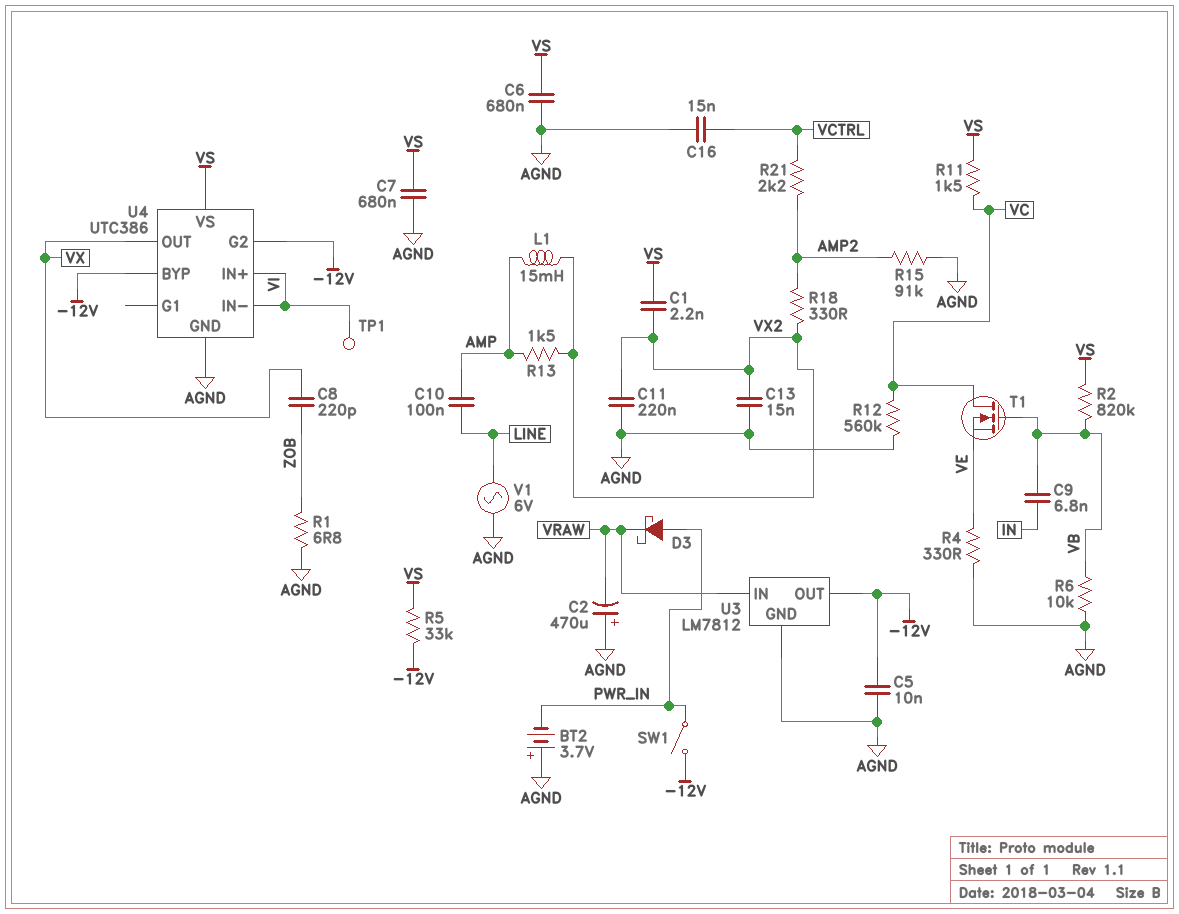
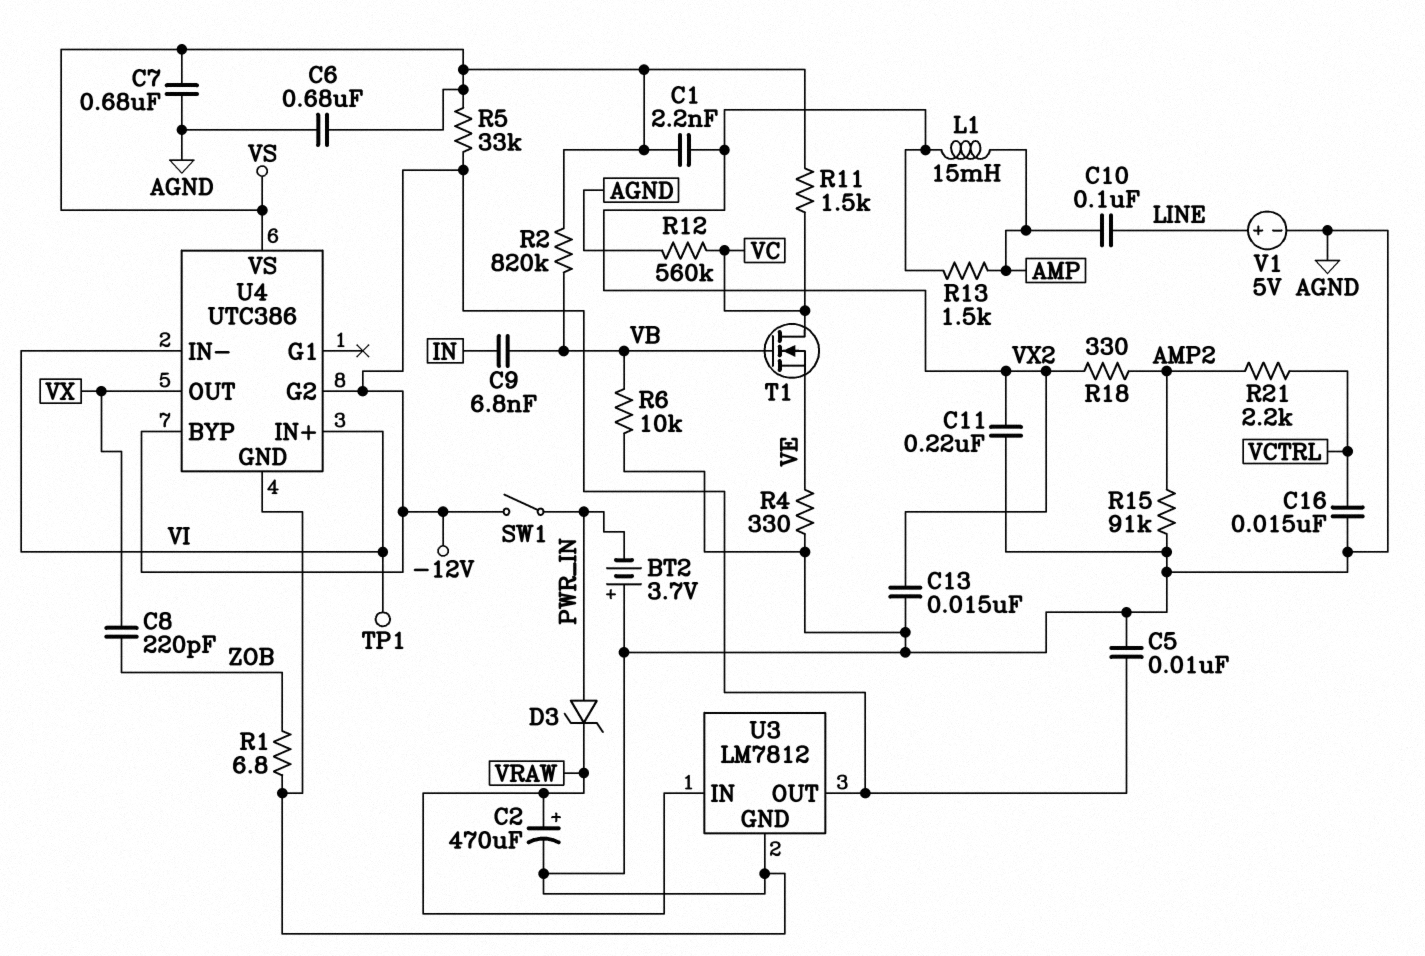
C2: 470uF (plus AGND, minus VRAW) -> 470uF (plus VRAW, minus AGND)
D3: schottky (A PWR_IN, K VRAW) -> zener (A PWR_IN, K VRAW)
V1: AC 6V (AGND, LINE) -> 5V (plus LINE, minus AGND)

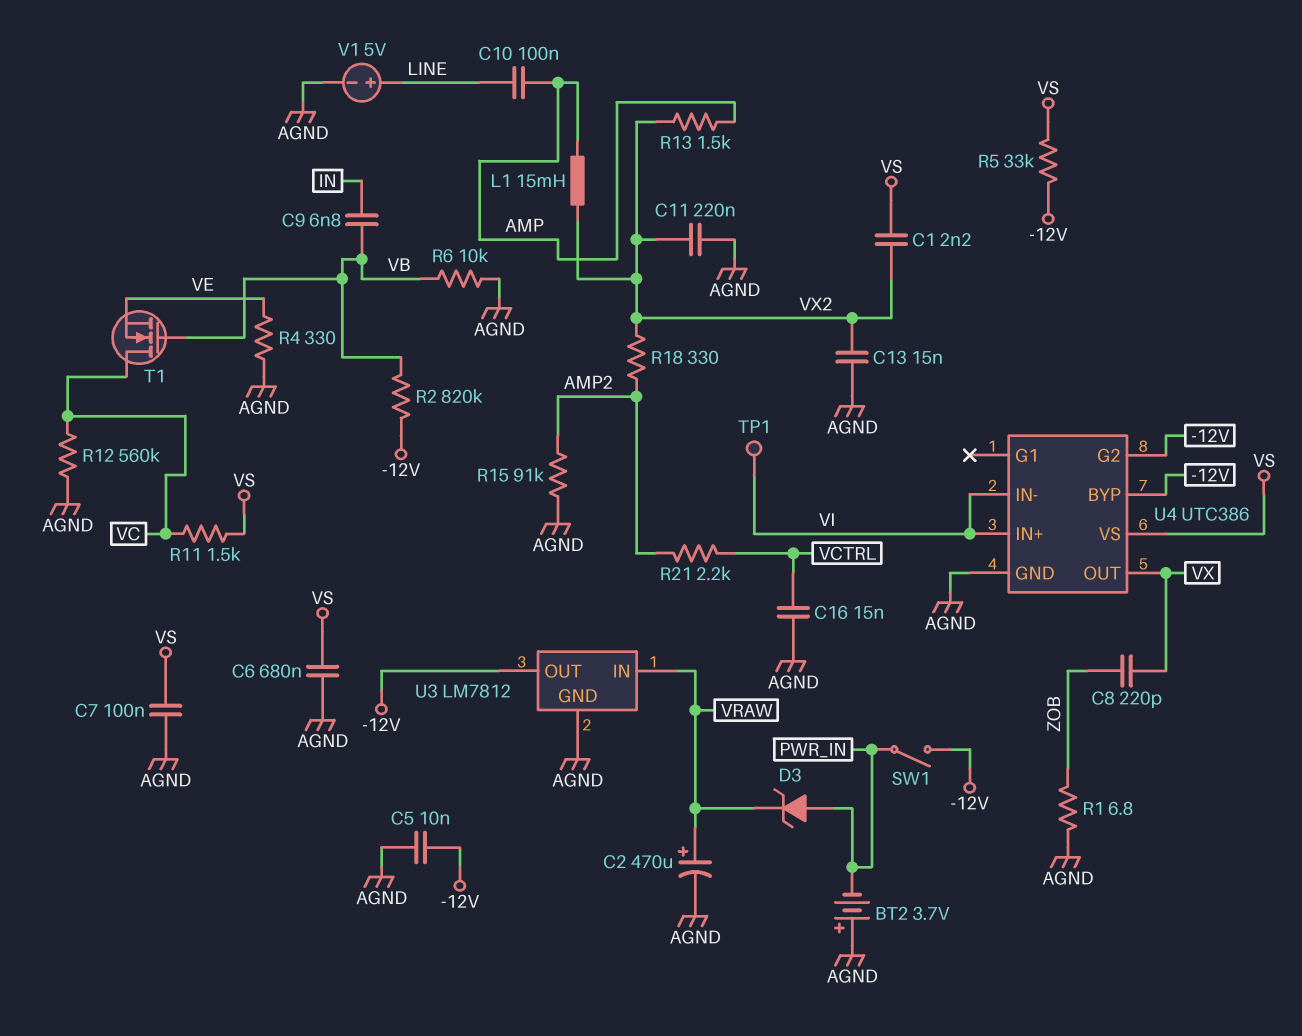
C7: 680nF (AGND, VS) -> 100nF (AGND, VS)
R2: 820k (VB, VS) -> 820k (-12V, VB)

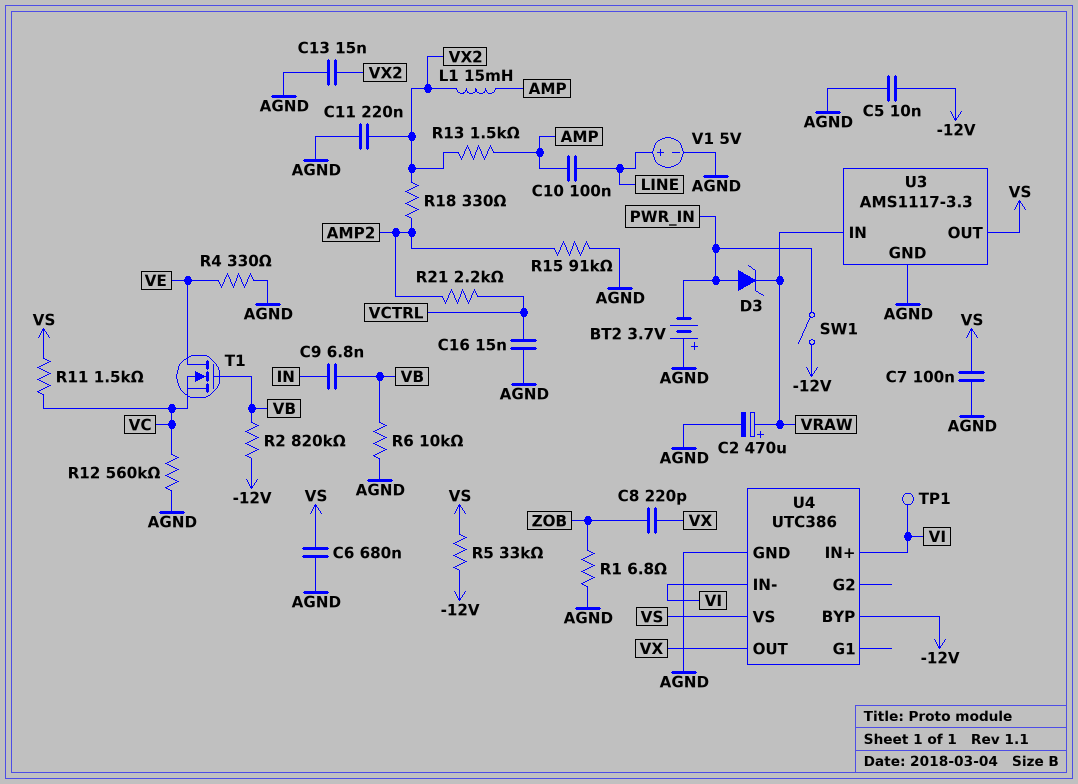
C1: 2.2nF (VS, VX2) -> none
T1: NMOS (G VB, D VC, S VE) -> NMOS (G VB, D VE, S VC)
U3: LM7812 -> AMS1117-3.3
U3 pin OUT: -12V -> VS
U4 pin G2: -12V -> none

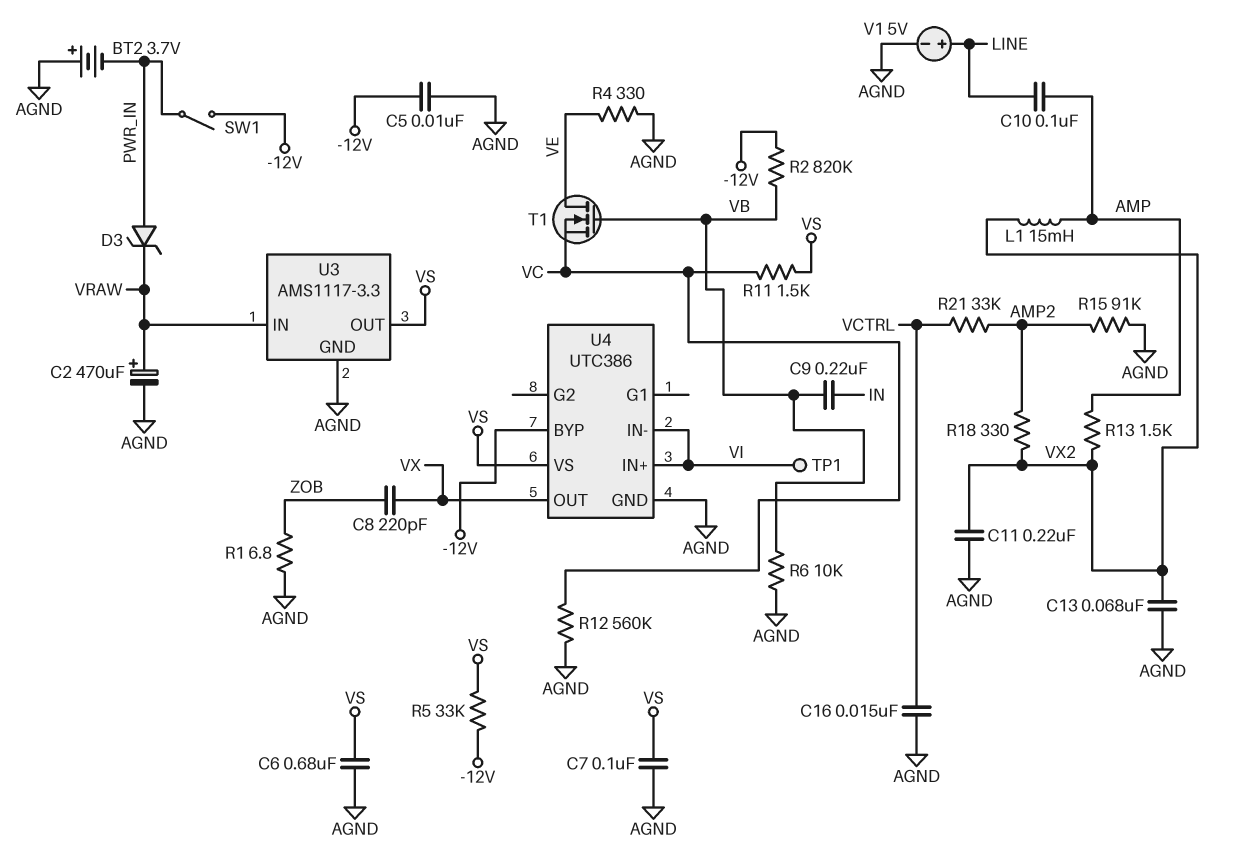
C9: 6.8nF (IN, VB) -> 220nF (IN, VB)
C13: 15nF (AGND, VX2) -> 68nF (AGND, VX2)
R21: 2.2k (AMP2, VCTRL) -> 33k (AMP2, VCTRL)

